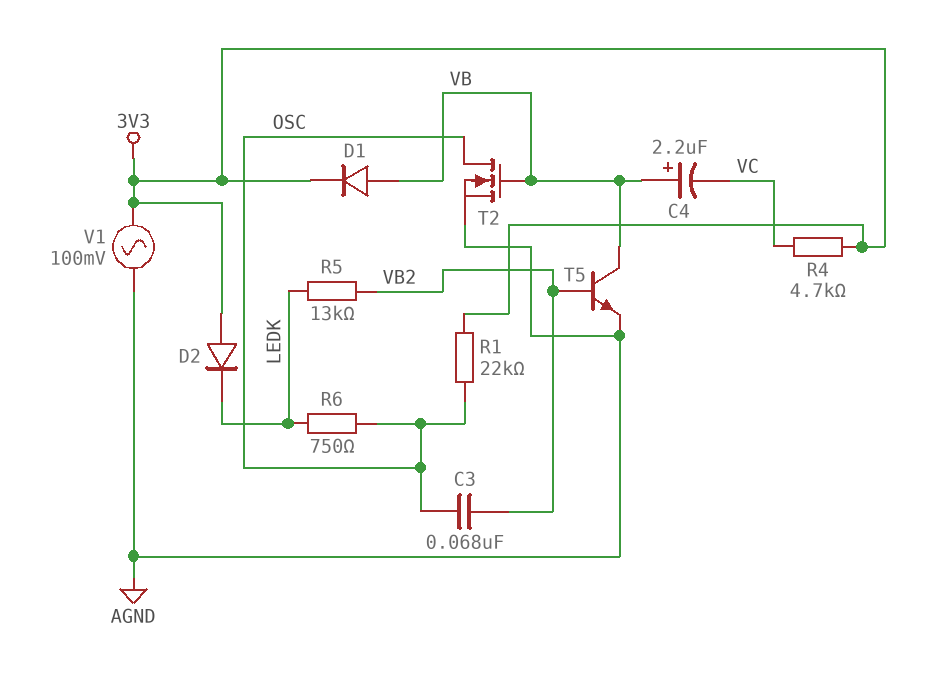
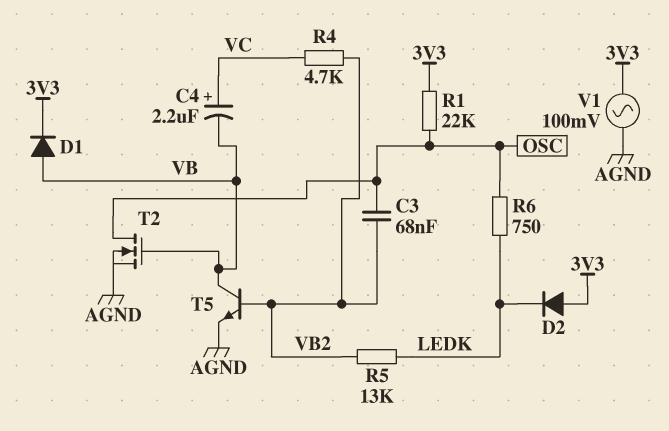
C4: 2.2uF (plus VB, minus VC) -> 2.2uF (plus VC, minus VB)
R4: 4.7k (3V3, VC) -> 4.7k (VB2, VC)

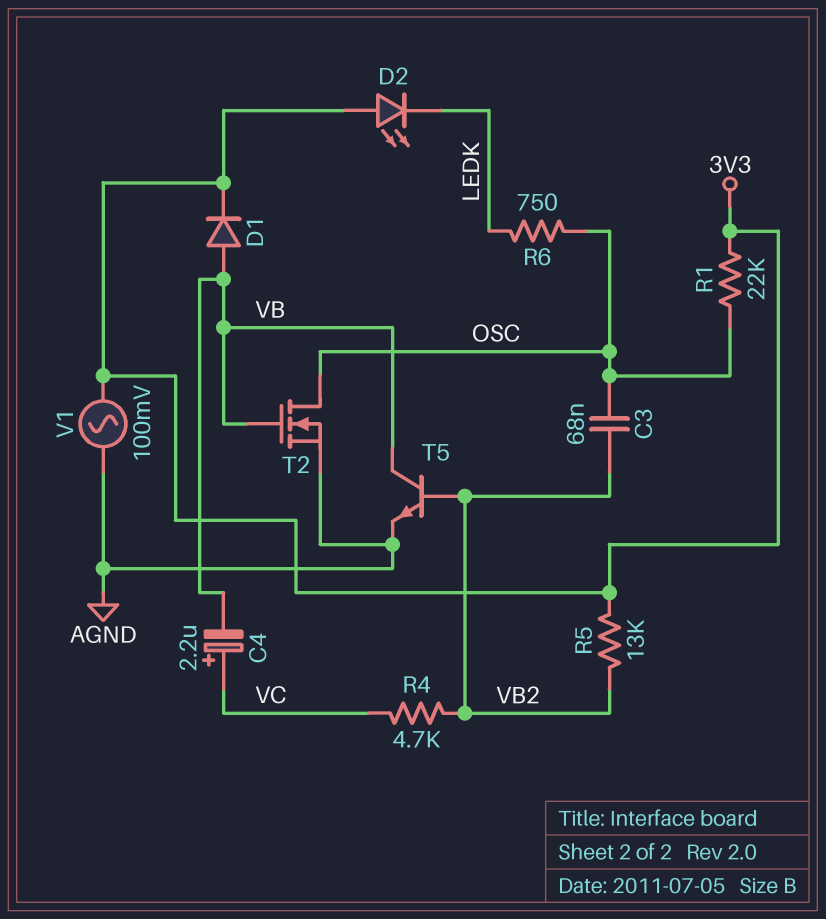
D2: diode (A 3V3, K LEDK) -> LED (A 3V3, K LEDK)
R5: 13k (LEDK, VB2) -> 13k (3V3, VB2)

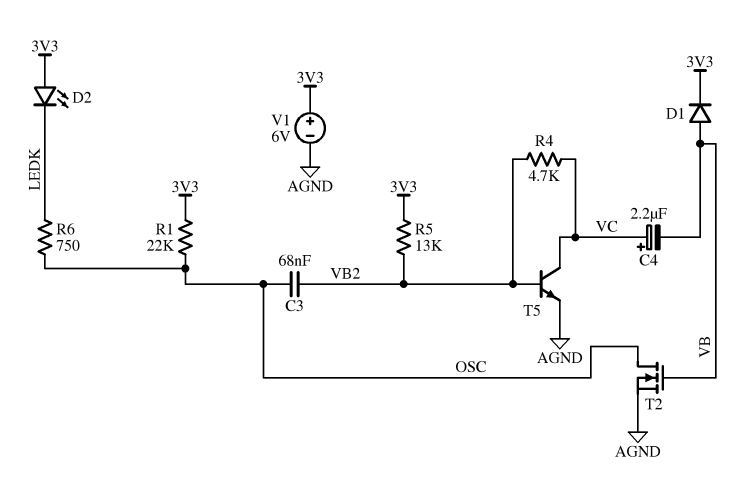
T5: NPN (B VB2, C VB, E AGND) -> NPN (B VB2, C VC, E AGND)
V1: AC 100mV (3V3, AGND) -> 6V (plus 3V3, minus AGND)

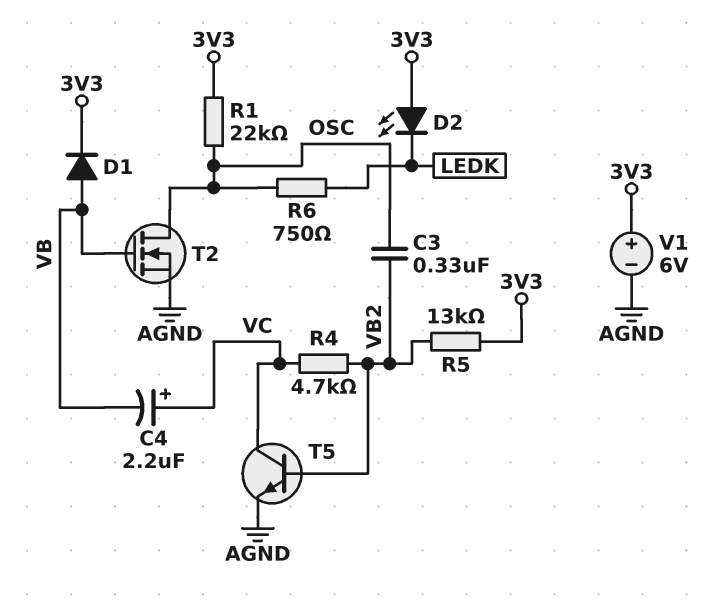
C3: 68nF (OSC, VB2) -> 330nF (OSC, VB2)

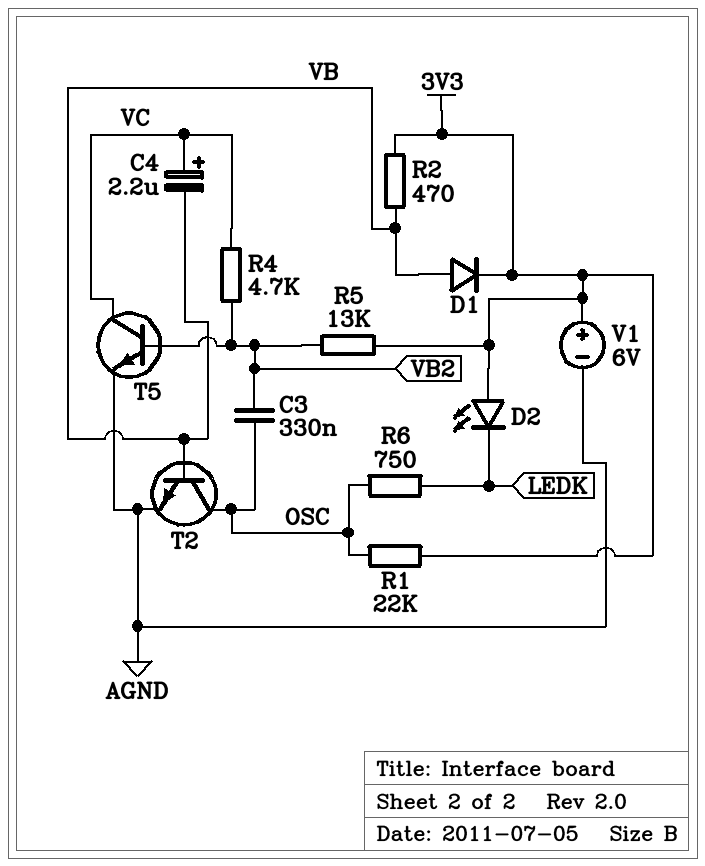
R2: none -> 470 (3V3, VB)
T2: NMOS (G VB, D OSC, S AGND) -> NPN (B VB, C OSC, E AGND)

